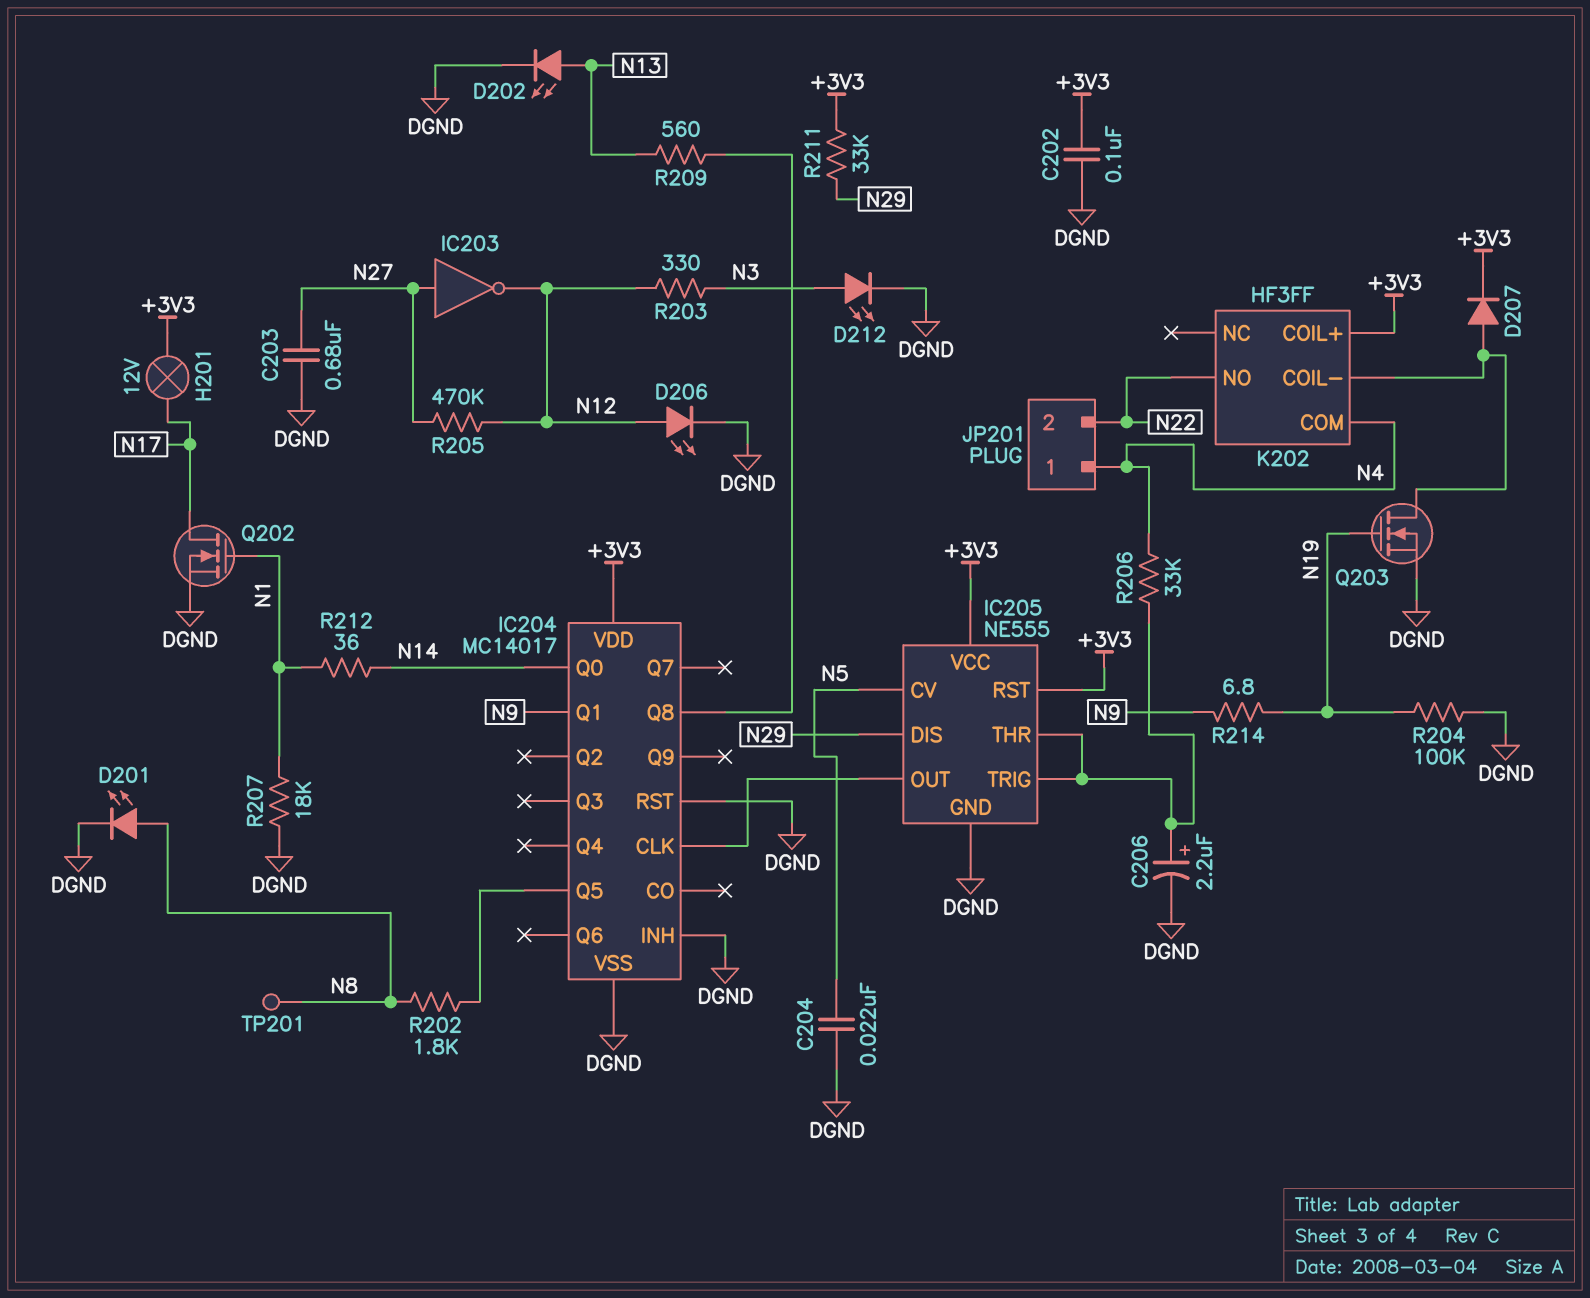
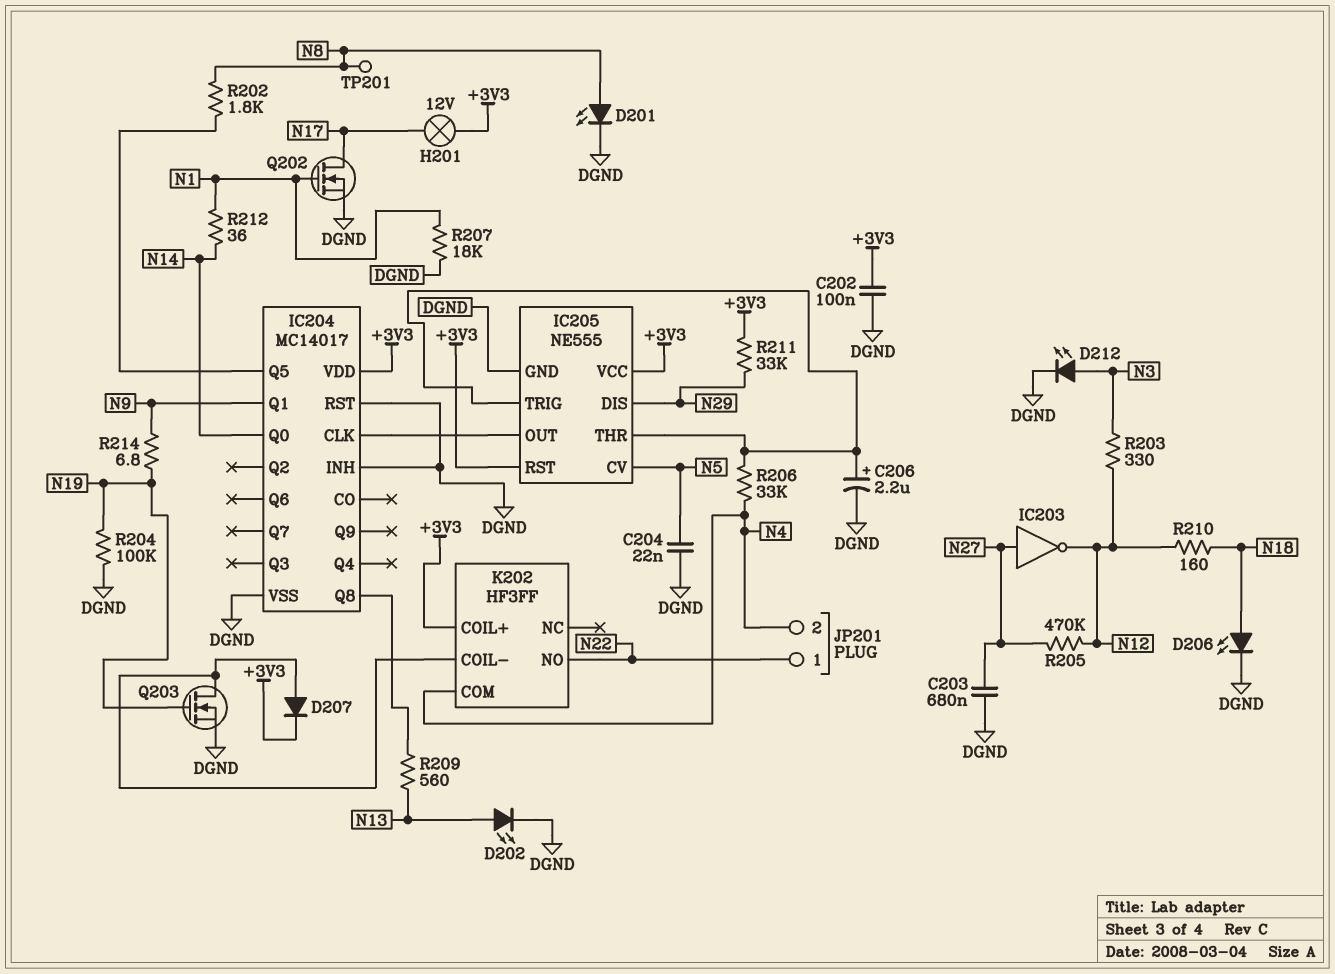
D206: LED (A N12, K DGND) -> LED (A N18, K DGND)
JP201 pin 1: N4 -> N22
JP201 pin 2: N22 -> N4
R210: none -> 160 (N12, N18)

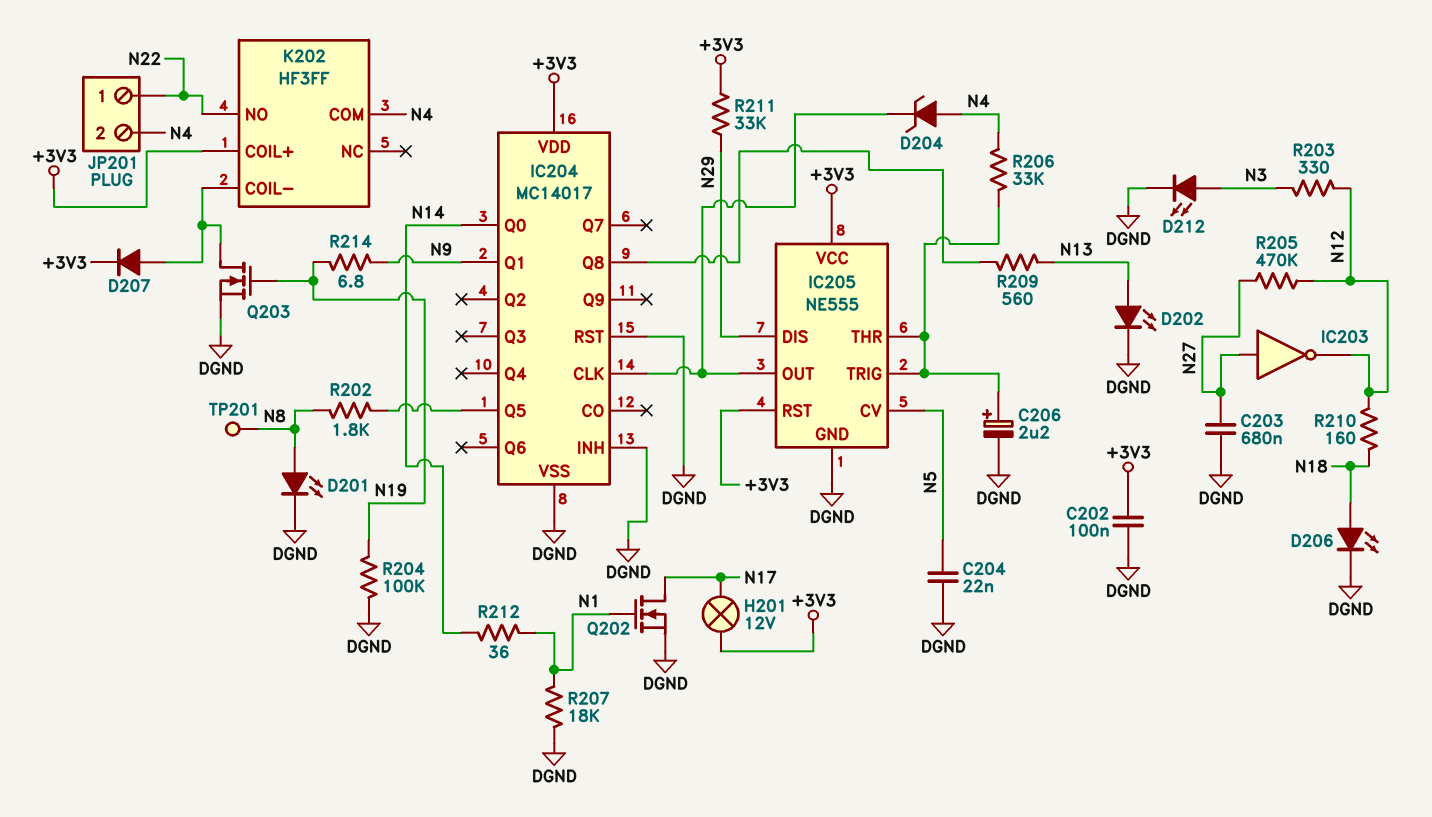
D204: none -> zener (A N4, K IC204/CLK)

